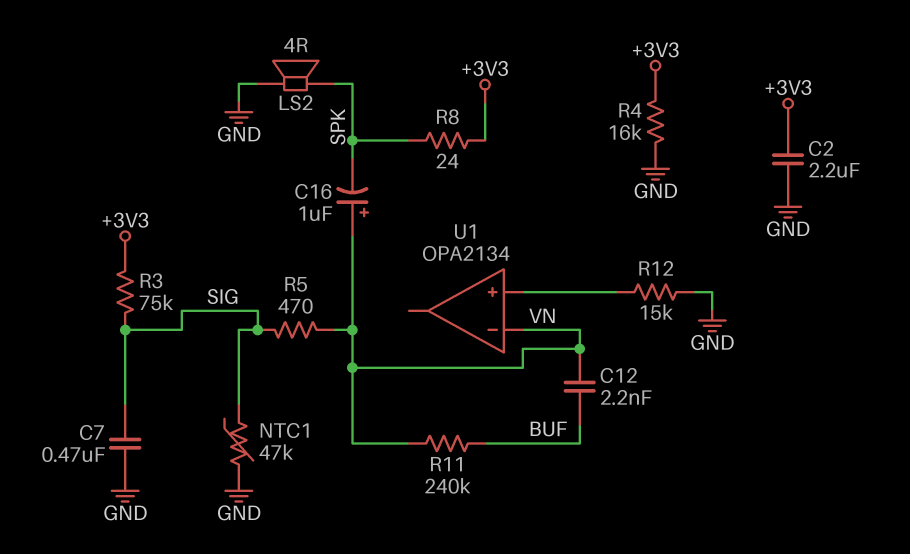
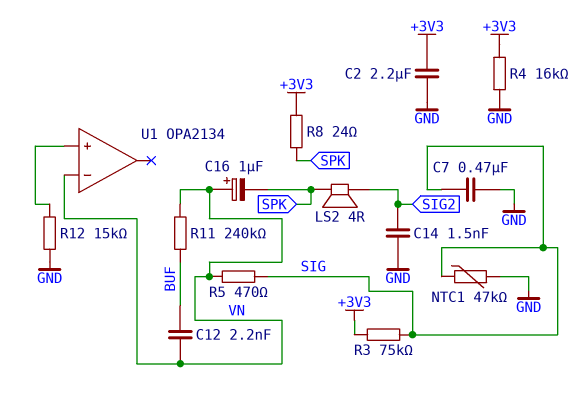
C14: none -> 1.5nF (GND, SIG2)
LS2: speaker 4R (GND, SPK) -> speaker 4R (SIG2, SPK)

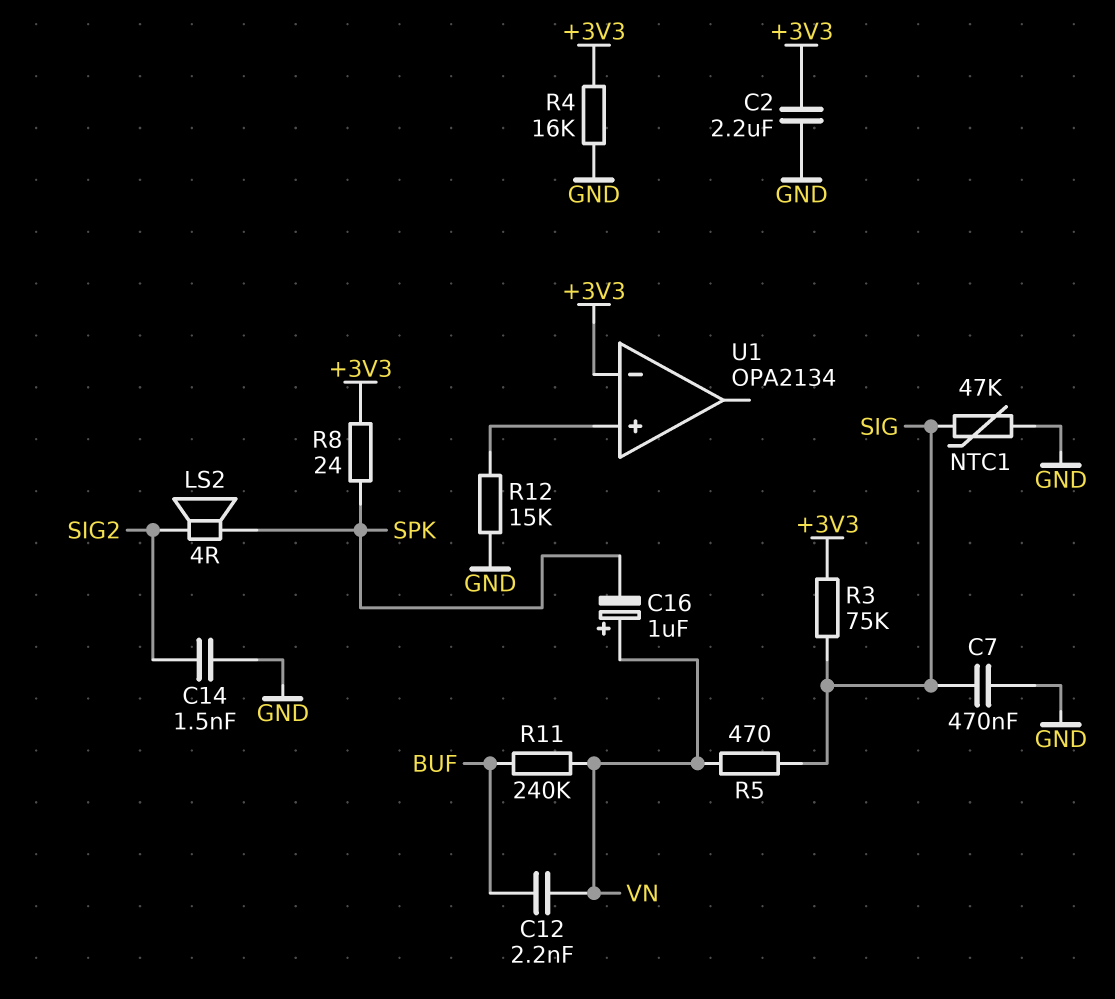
U1 pin in-: VN -> +3V3

